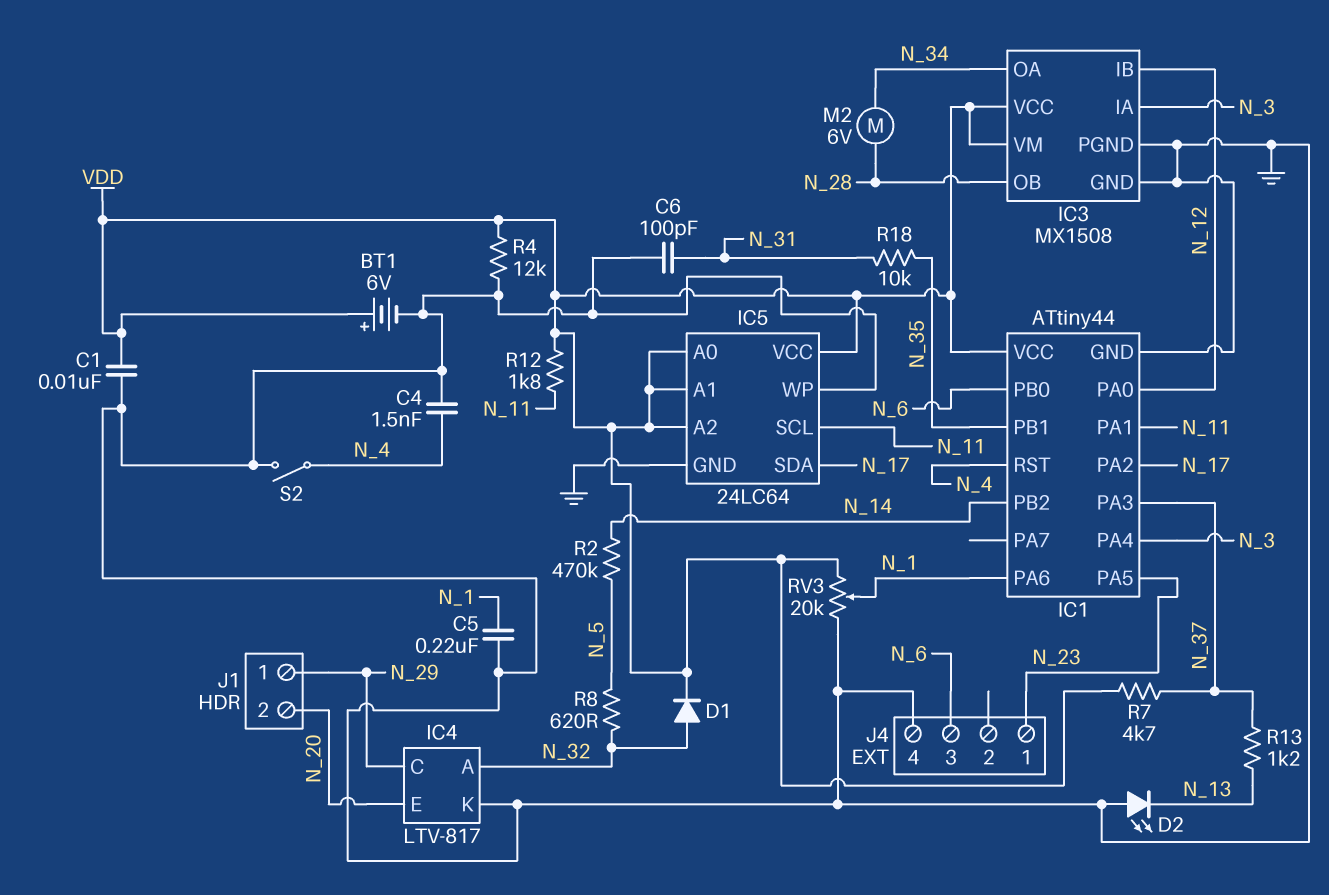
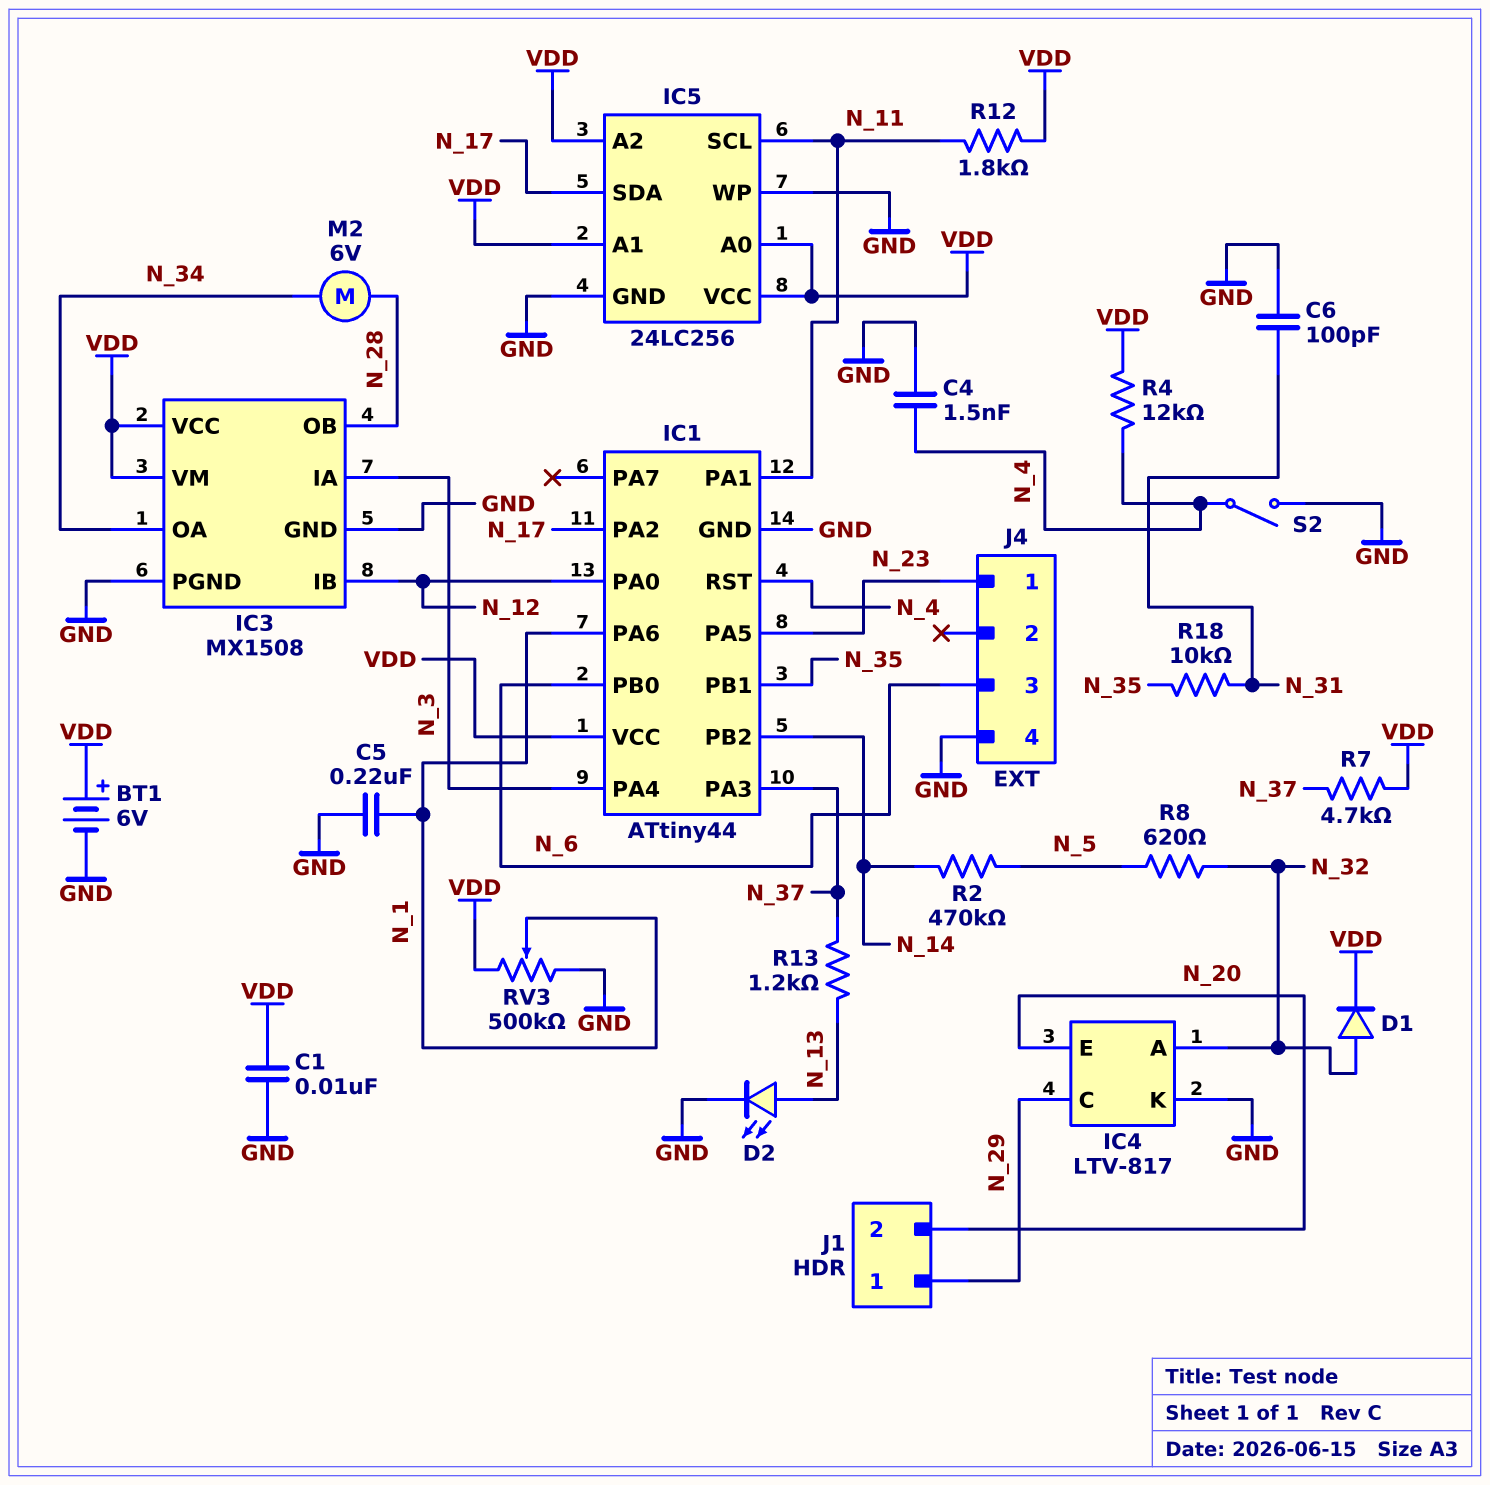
D2: LED (A GND, K N_13) -> LED (A N_13, K GND)
IC5: 24LC64 -> 24LC256
R4: 12k (GND, VDD) -> 12k (N_4, VDD)
RV3: 20k (GND, VDD, wiper N_1) -> 500k (GND, VDD, wiper N_1)

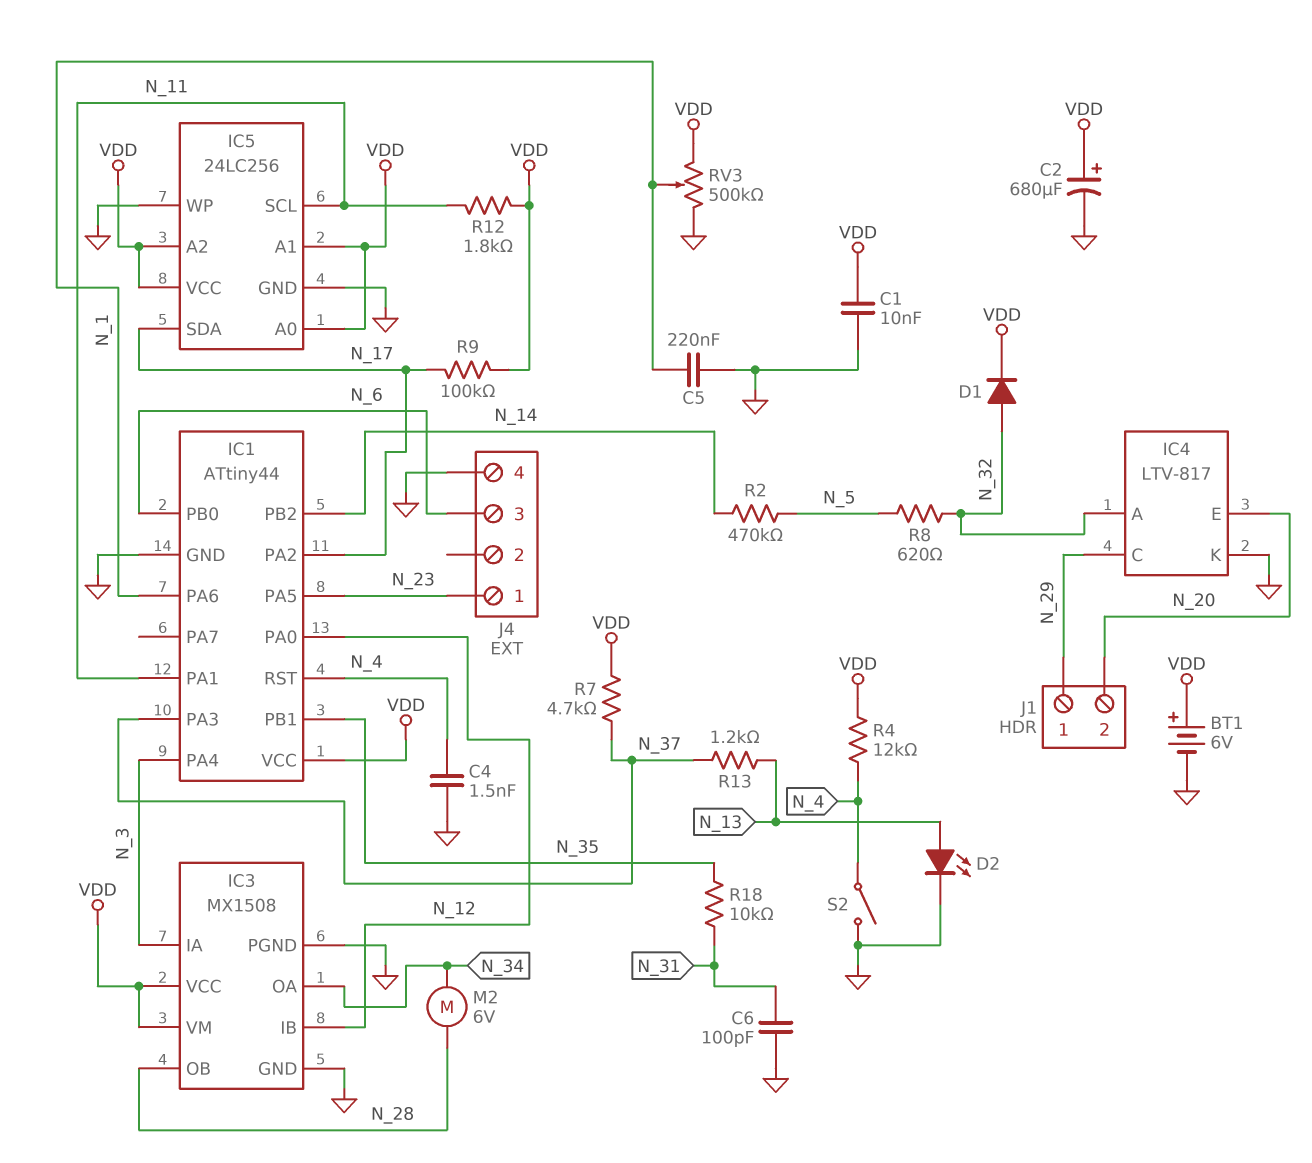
C2: none -> 680uF (plus VDD, minus GND)
R9: none -> 100k (N_17, VDD)

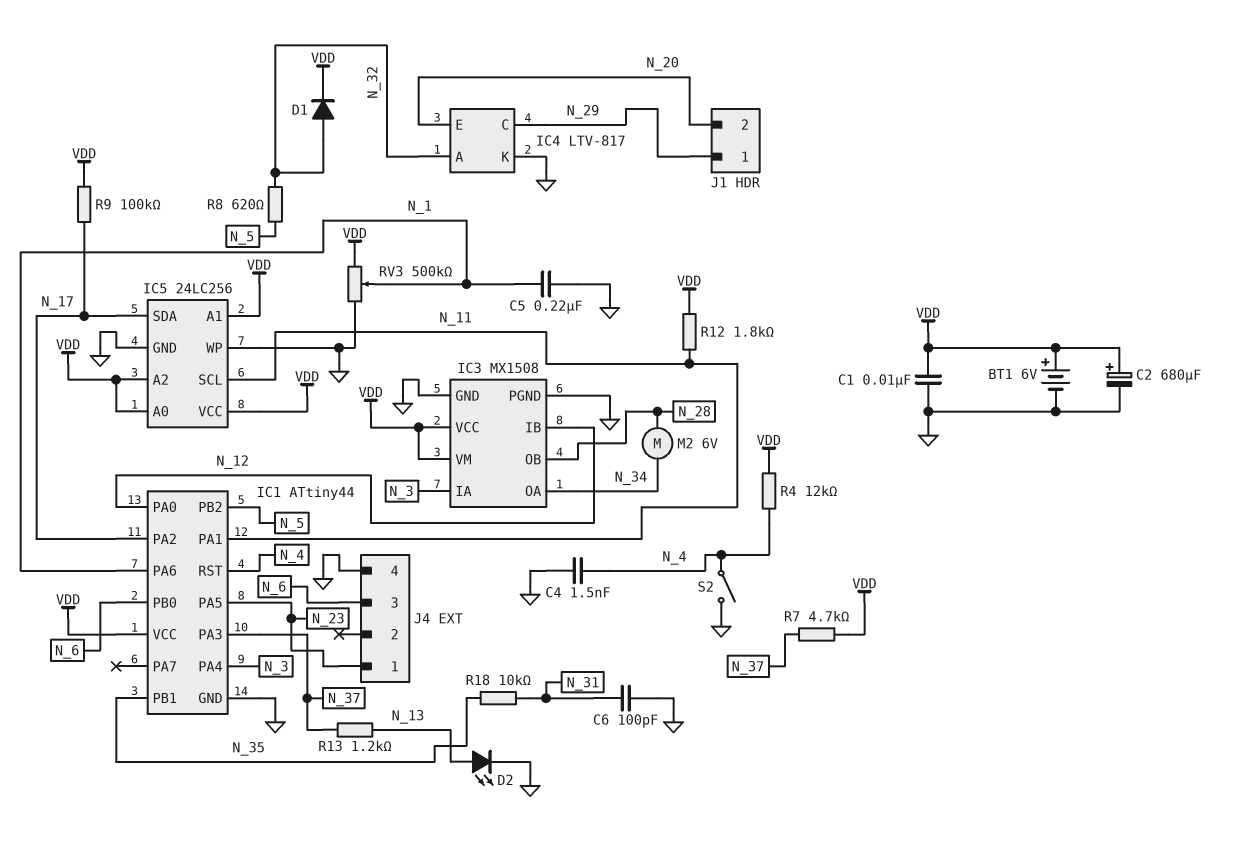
IC1 pin PB2: N_14 -> N_5
R2: 470k (N_5, N_14) -> none

